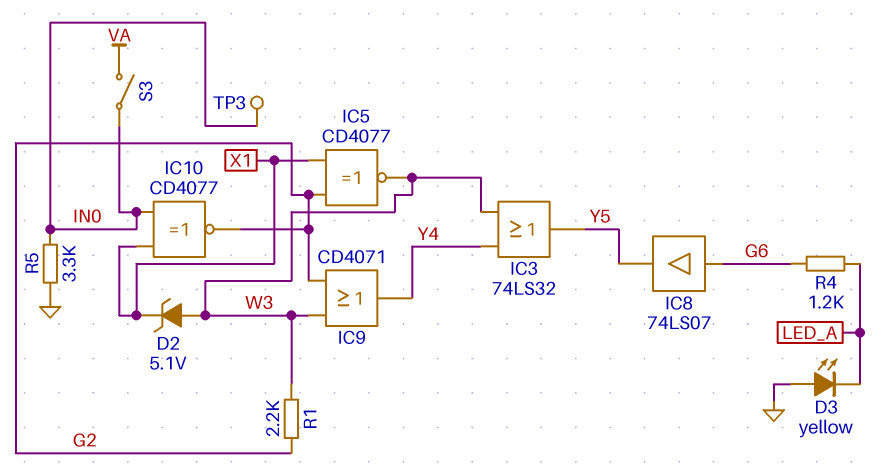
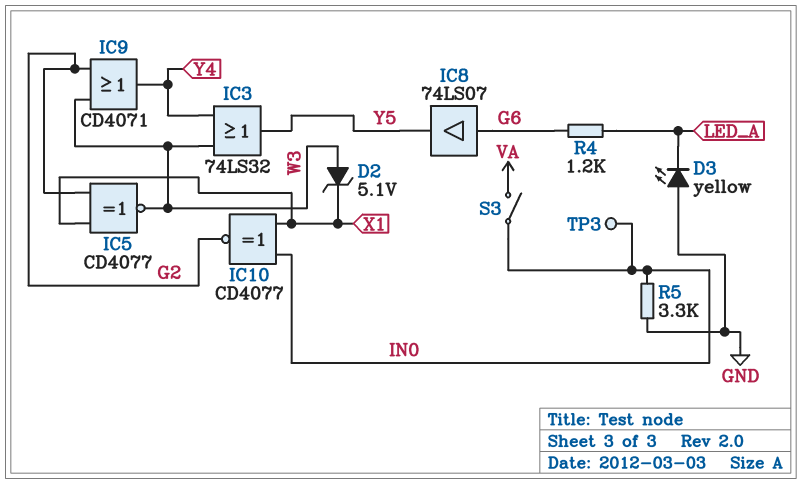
R1: 2.2k (G2, W3) -> none

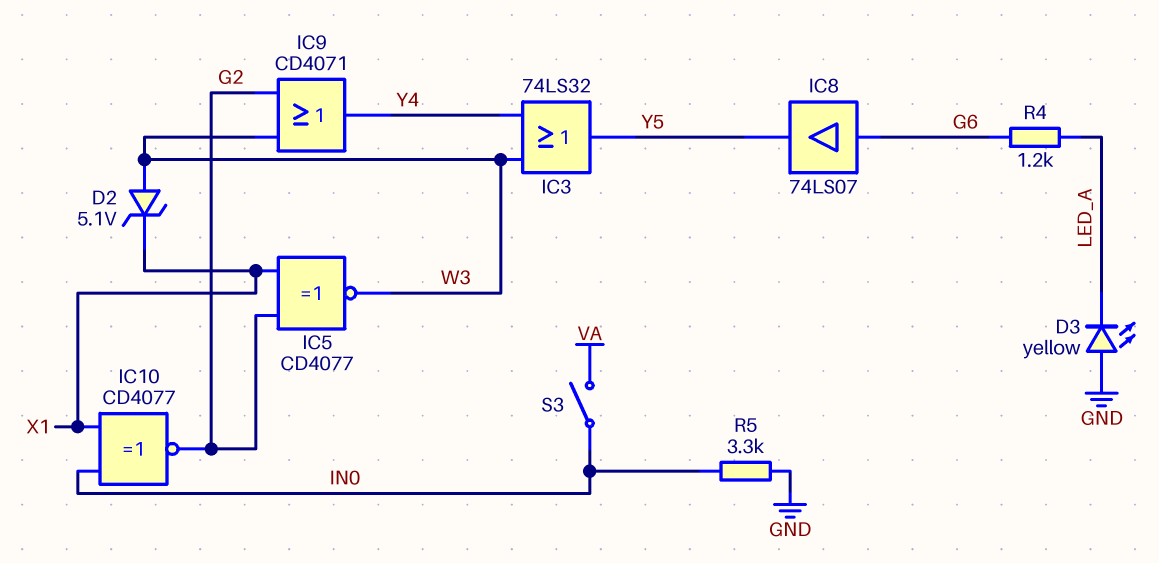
TP3: test point (IN0) -> none

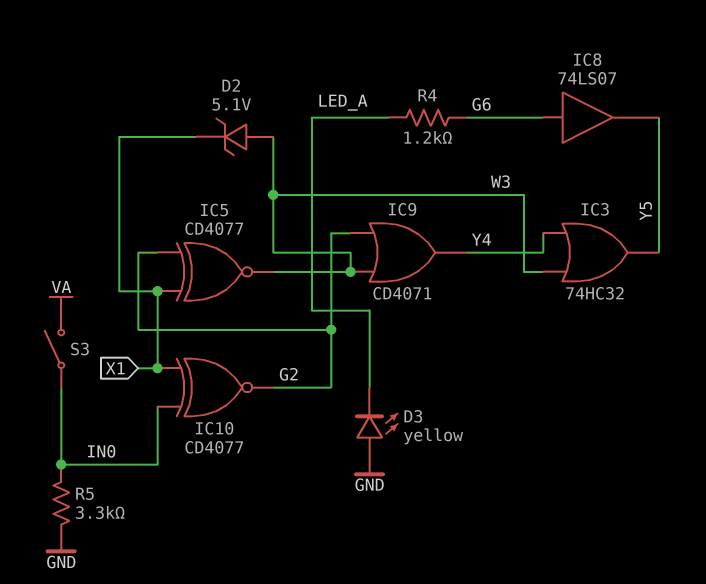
IC3: OR 74LS32 (in W3, in Y4, out Y5) -> OR 74HC32 (in W3, in Y4, out Y5)

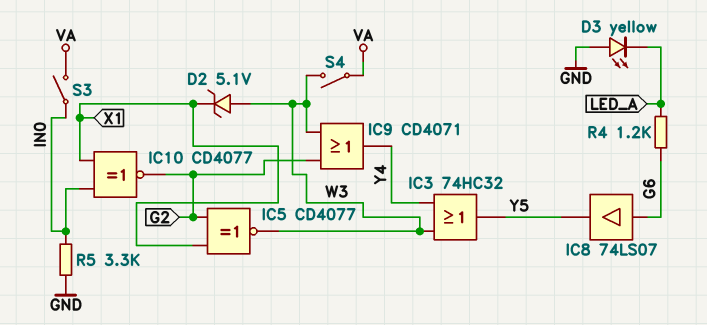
S4: none -> switch (VA, W3)

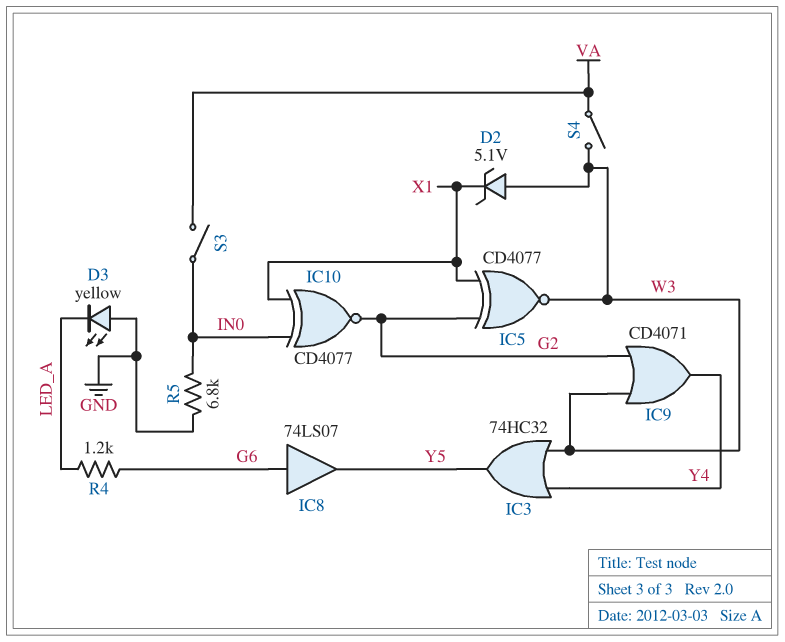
R5: 3.3k (GND, IN0) -> 6.8k (GND, IN0)

